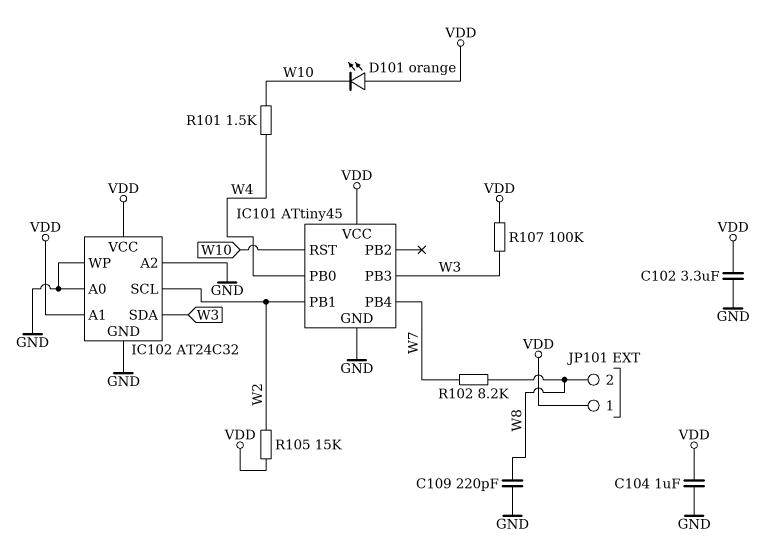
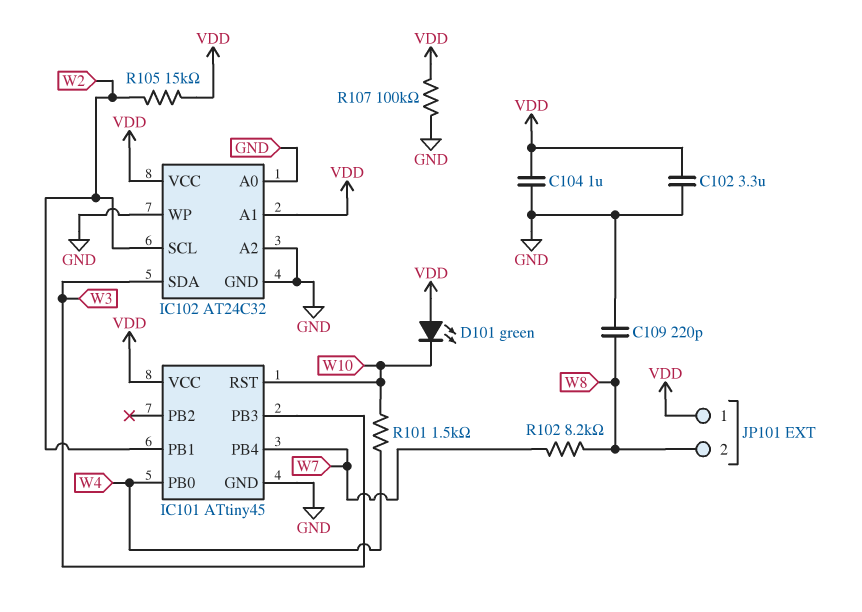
D101: LED orange (A VDD, K W10) -> LED green (A VDD, K W10)
R107: 100k (VDD, W3) -> 100k (GND, VDD)

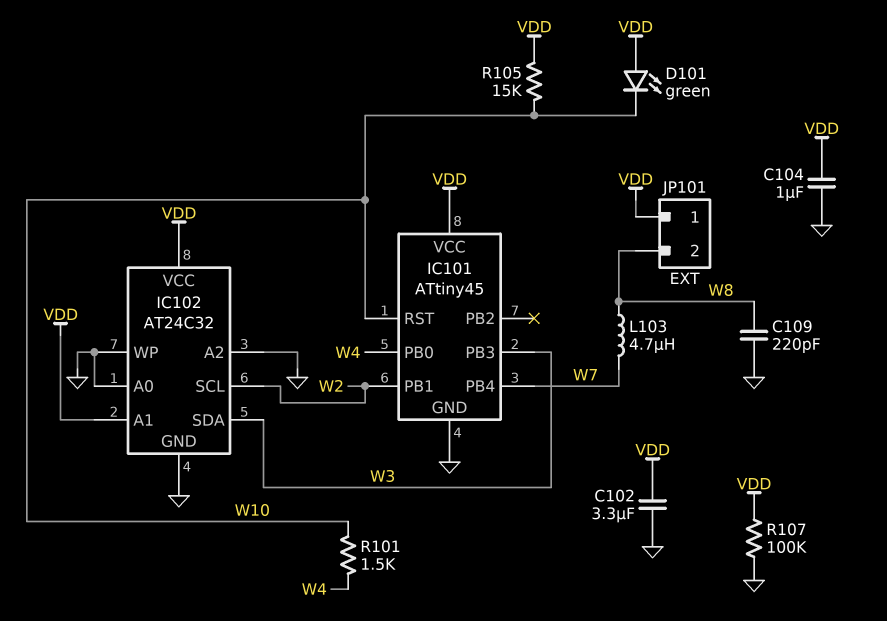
L103: none -> 4.7uH (W7, W8)
R102: 8.2k (W7, W8) -> none
R105: 15k (VDD, W2) -> 15k (VDD, W10)

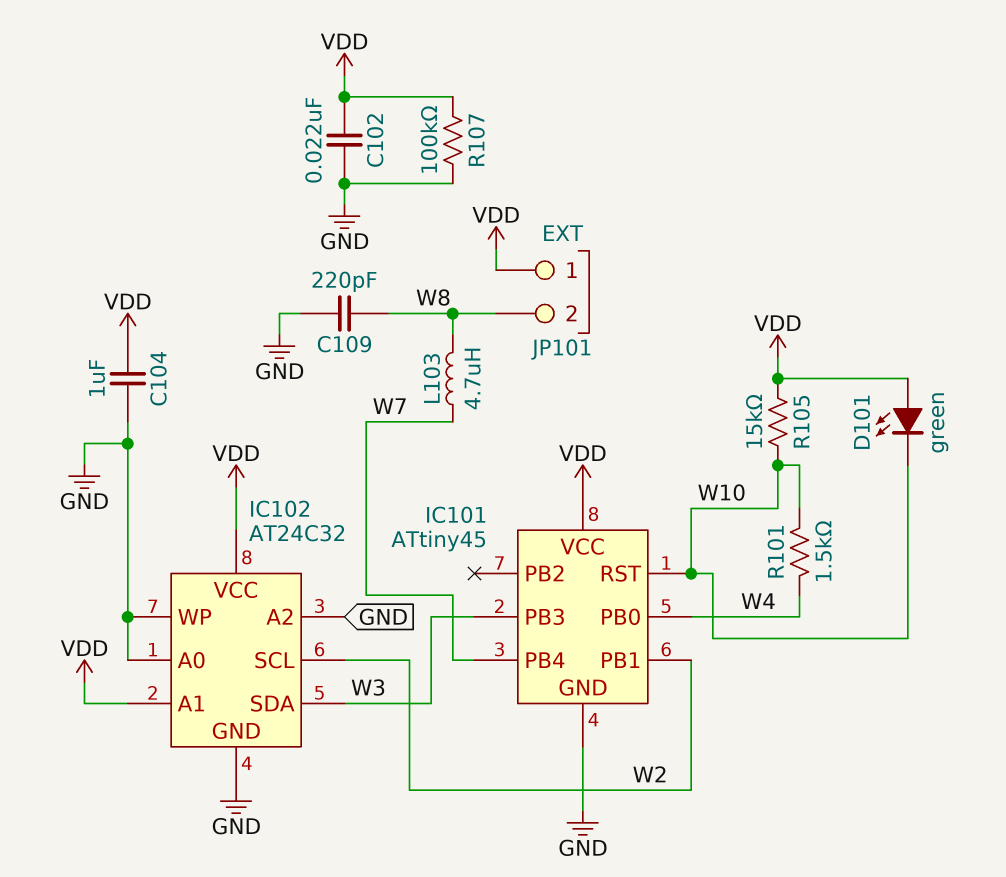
C102: 3.3uF (GND, VDD) -> 22nF (GND, VDD)

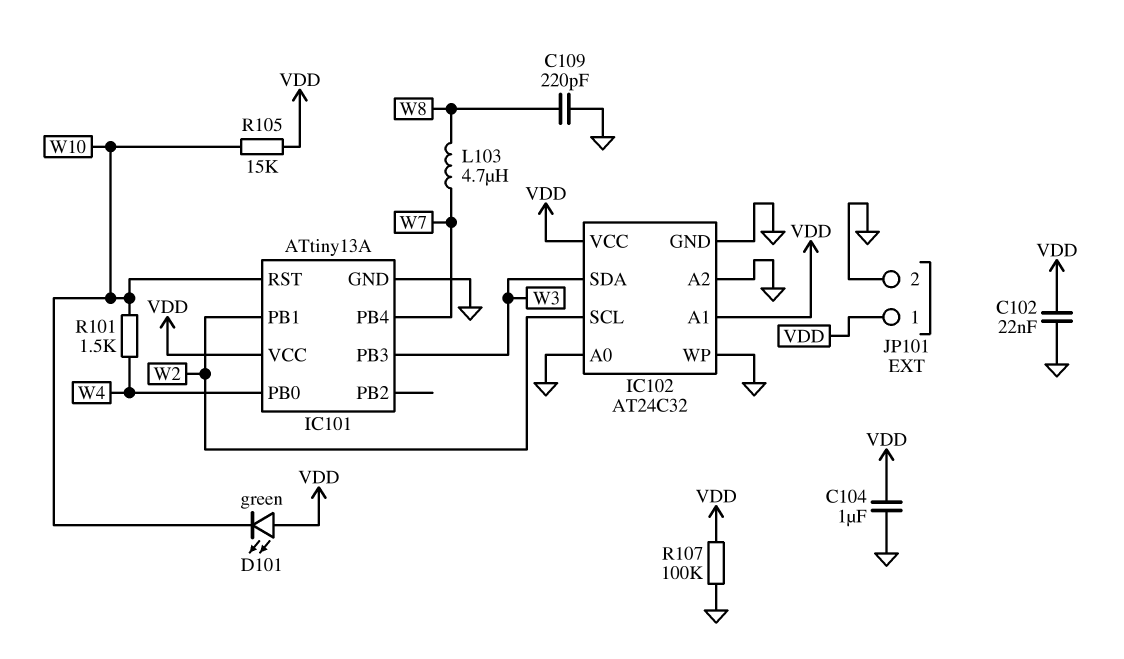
IC101: ATtiny45 -> ATtiny13A
JP101 pin 2: W8 -> GND

